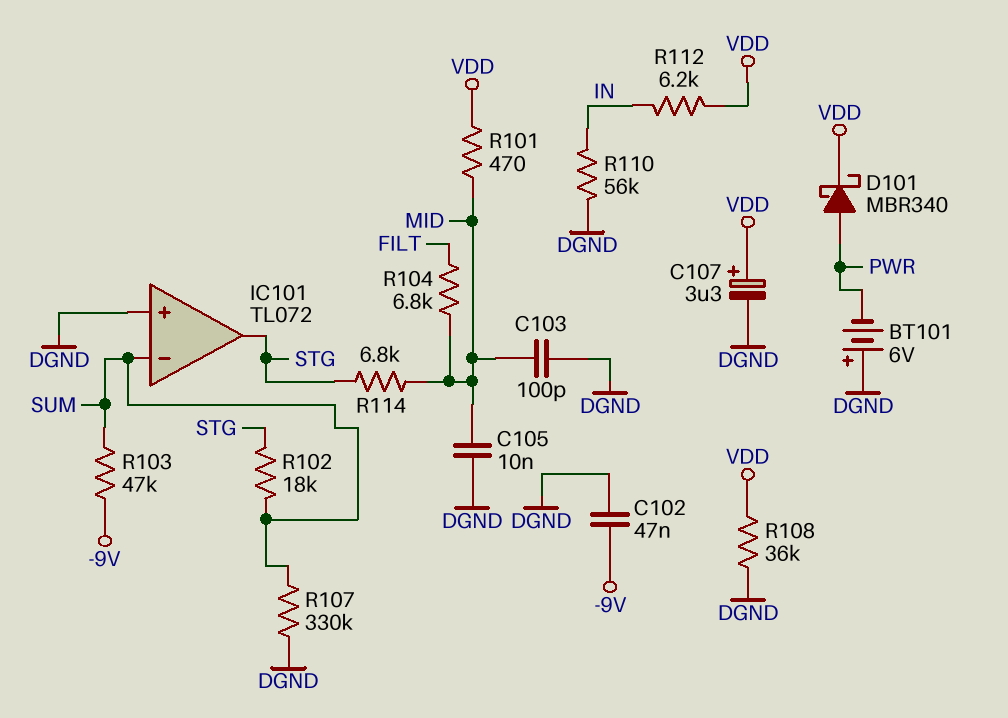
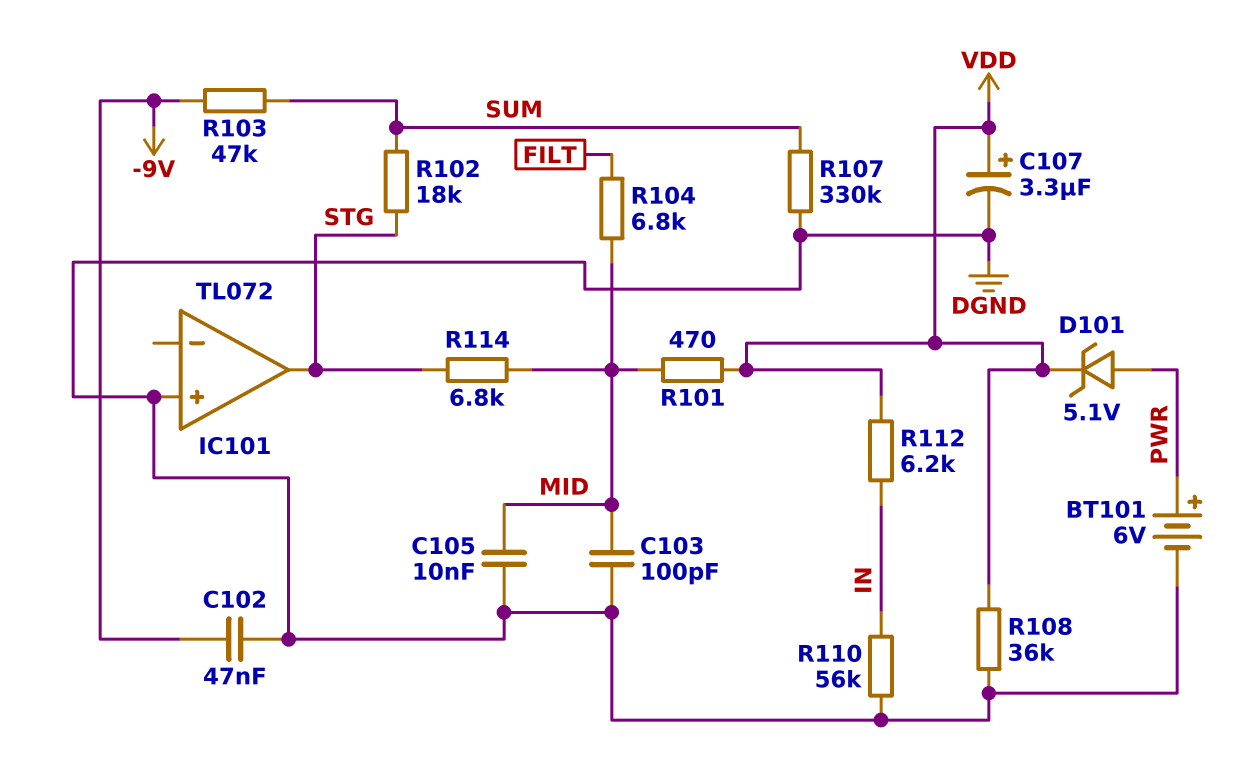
BT101: 6V (plus DGND, minus PWR) -> 6V (plus PWR, minus DGND)
D101: schottky MBR340 (A PWR, K VDD) -> zener 5.1V (A PWR, K VDD)
IC101 pin in-: SUM -> none

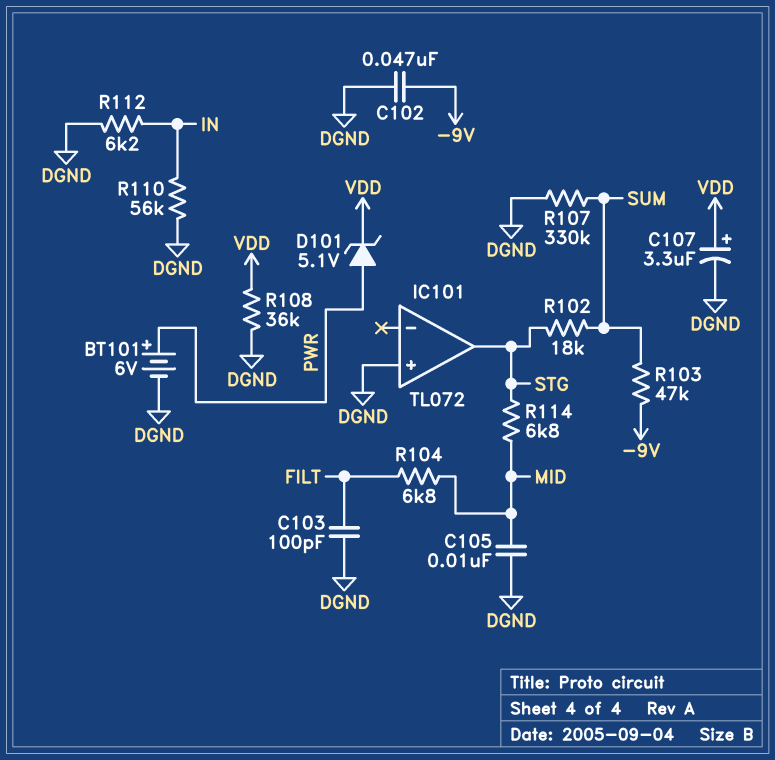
C103: 100pF (DGND, MID) -> 100pF (DGND, FILT)
R101: 470 (MID, VDD) -> none
R112: 6.2k (IN, VDD) -> 6.2k (DGND, IN)

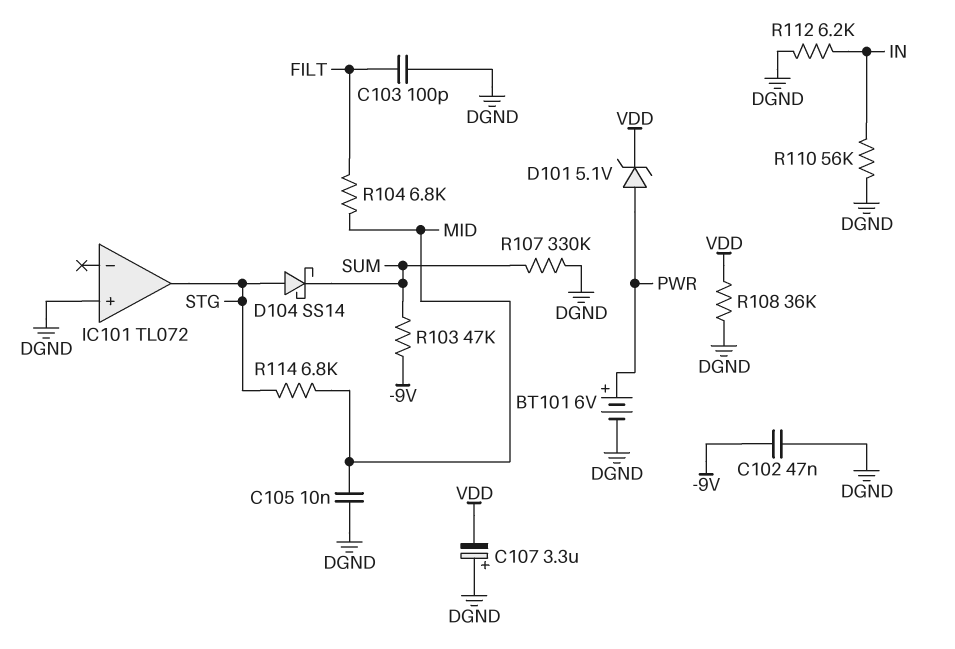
C107: 3.3uF (plus VDD, minus DGND) -> 3.3uF (plus DGND, minus VDD)
D104: none -> schottky SS14 (A STG, K SUM)
R102: 18k (STG, SUM) -> none

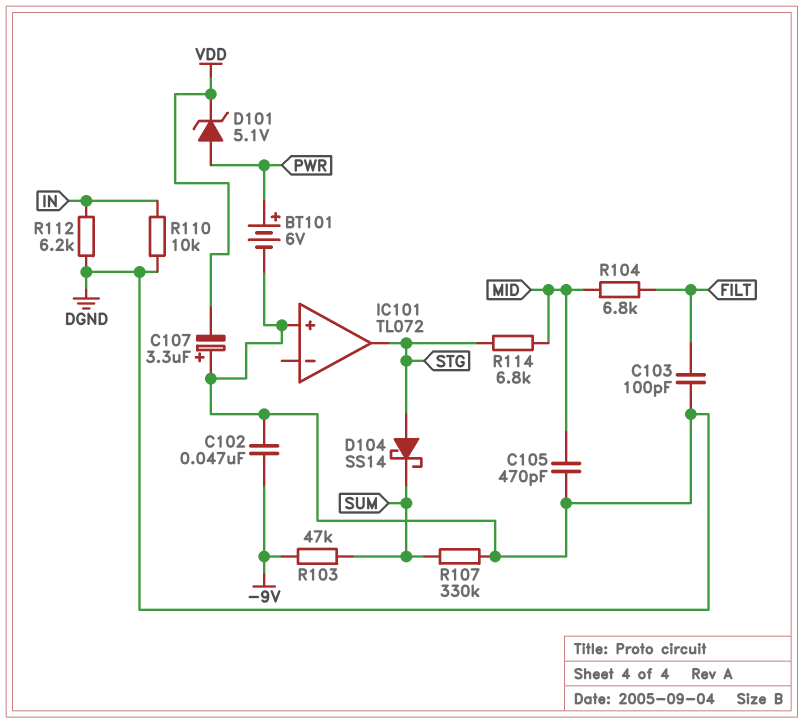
C105: 10nF (DGND, MID) -> 470pF (DGND, MID)
R108: 36k (DGND, VDD) -> none
R110: 56k (DGND, IN) -> 10k (DGND, IN)

